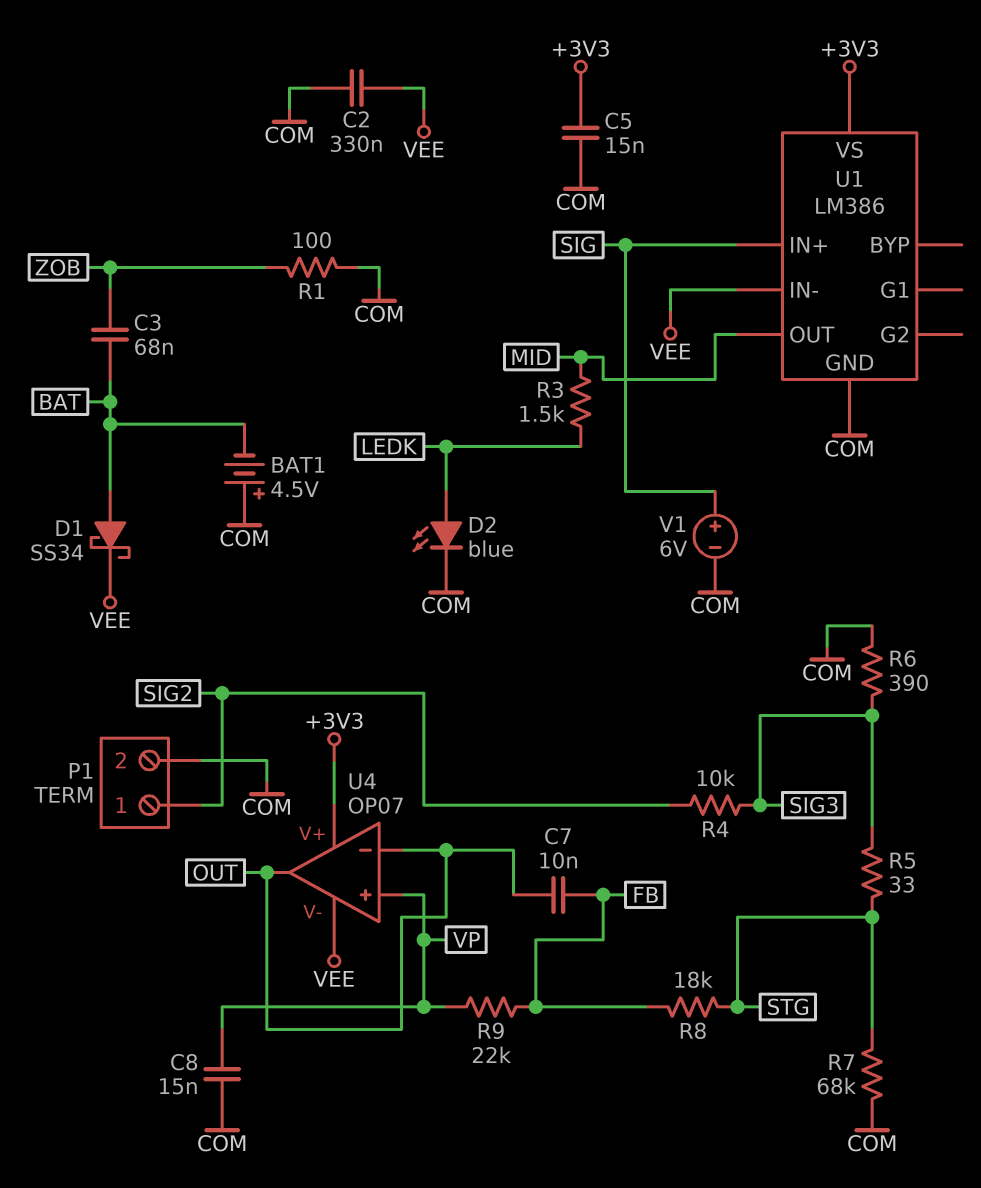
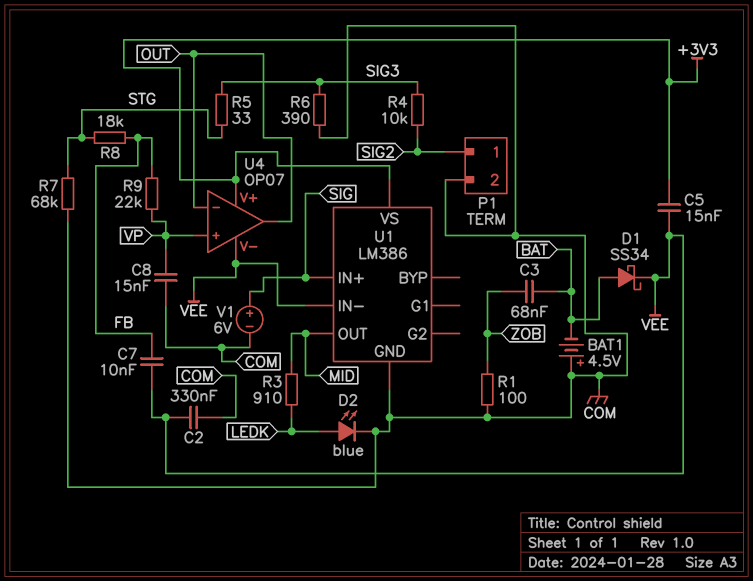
C5: 15nF (+3V3, COM) -> 15nF (+3V3, VEE)
C7: 10nF (FB, OUT) -> 10nF (FB, VEE)
R3: 1.5k (LEDK, MID) -> 910 (LEDK, MID)

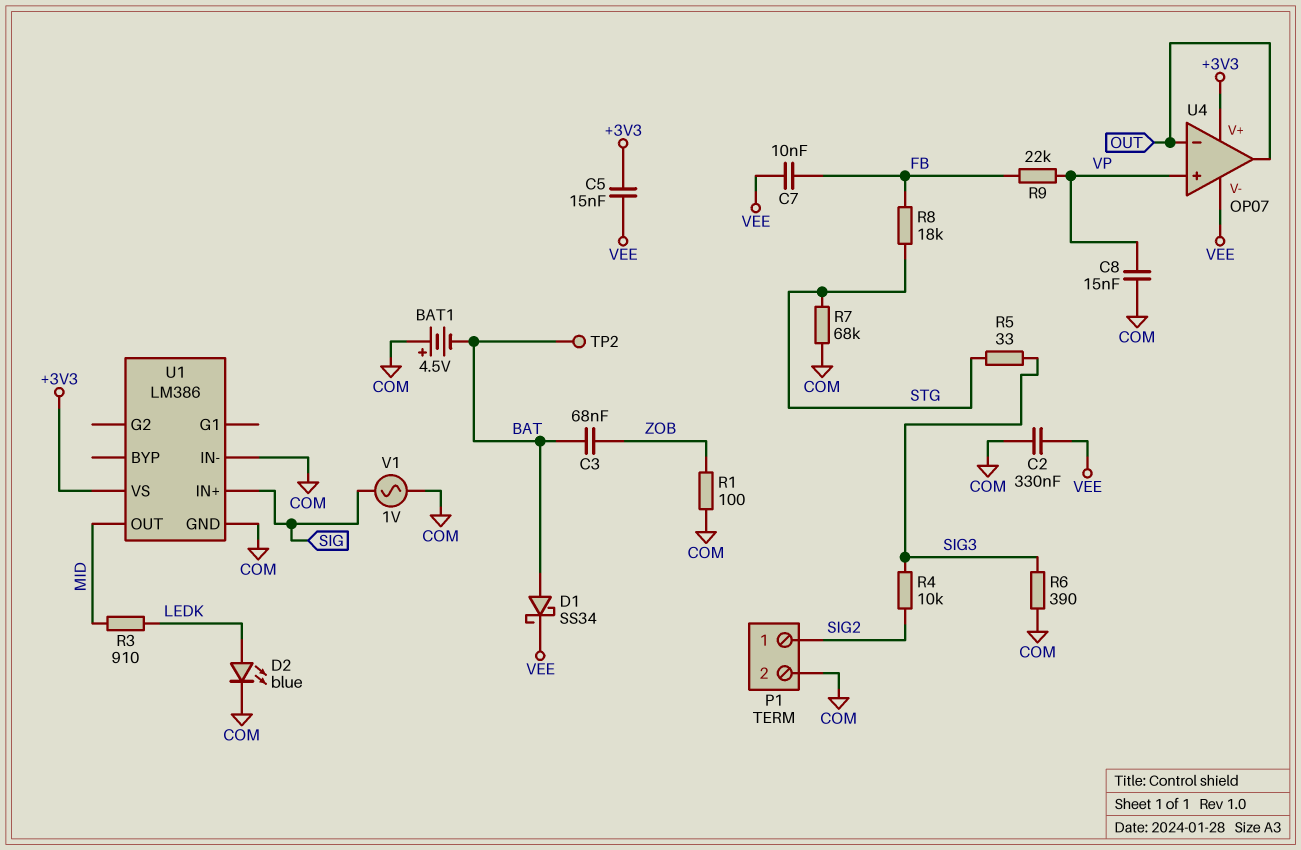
TP2: none -> test point (BAT)
U1 pin IN-: VEE -> COM
V1: 6V (plus SIG, minus COM) -> AC 1V (COM, SIG)

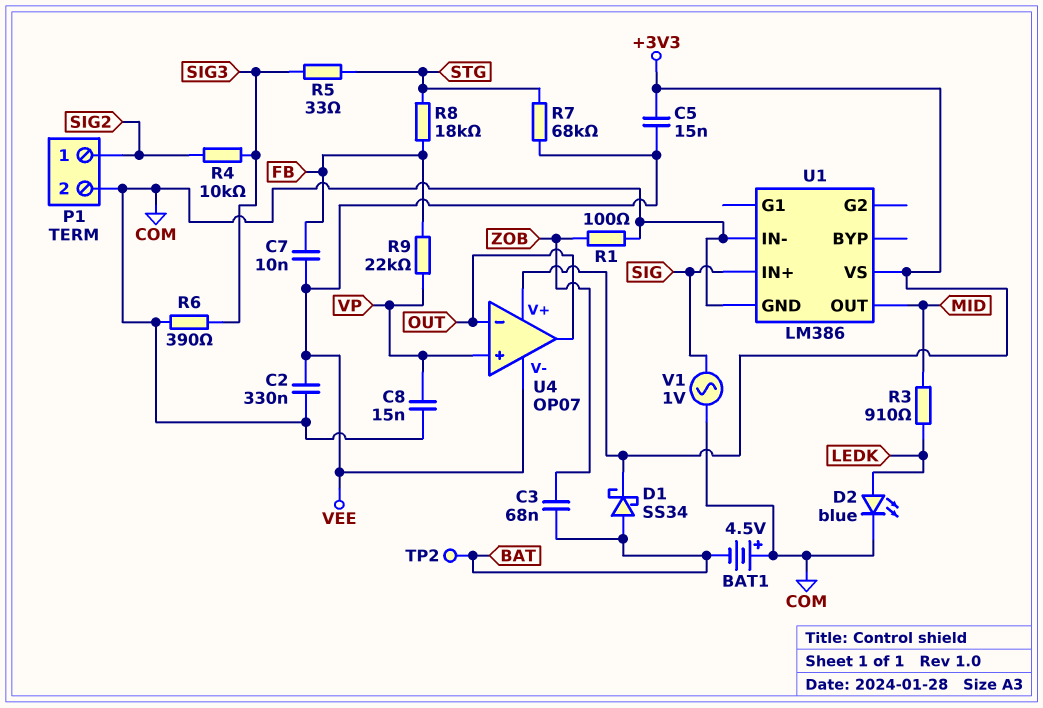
D1: schottky SS34 (A BAT, K VEE) -> schottky SS34 (A BAT, K +3V3)
R7: 68k (COM, STG) -> 68k (STG, VEE)

